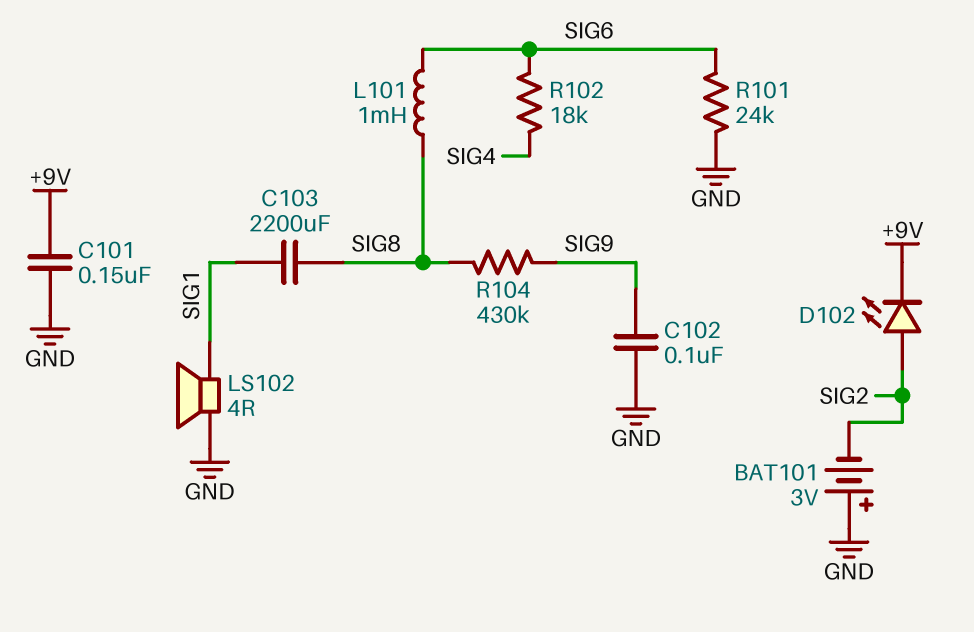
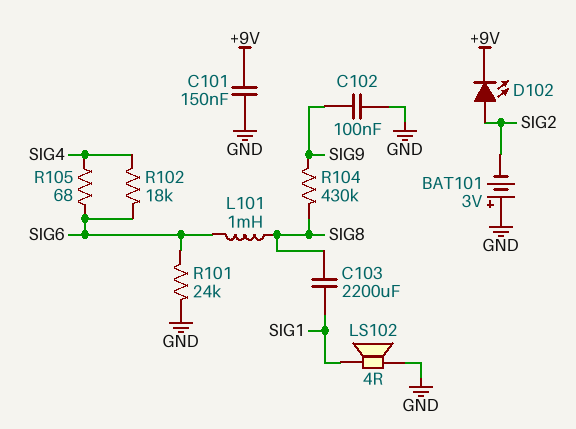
R105: none -> 68 (SIG4, SIG6)

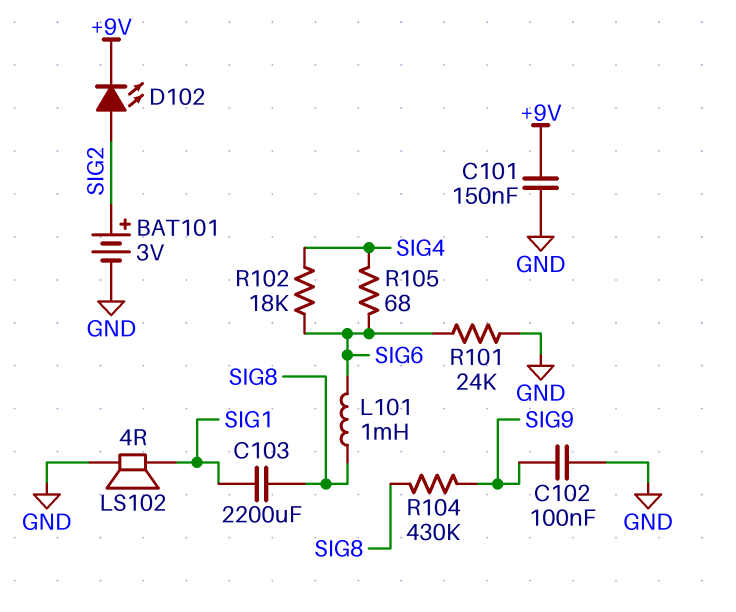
BAT101: 3V (plus GND, minus SIG2) -> 3V (plus SIG2, minus GND)

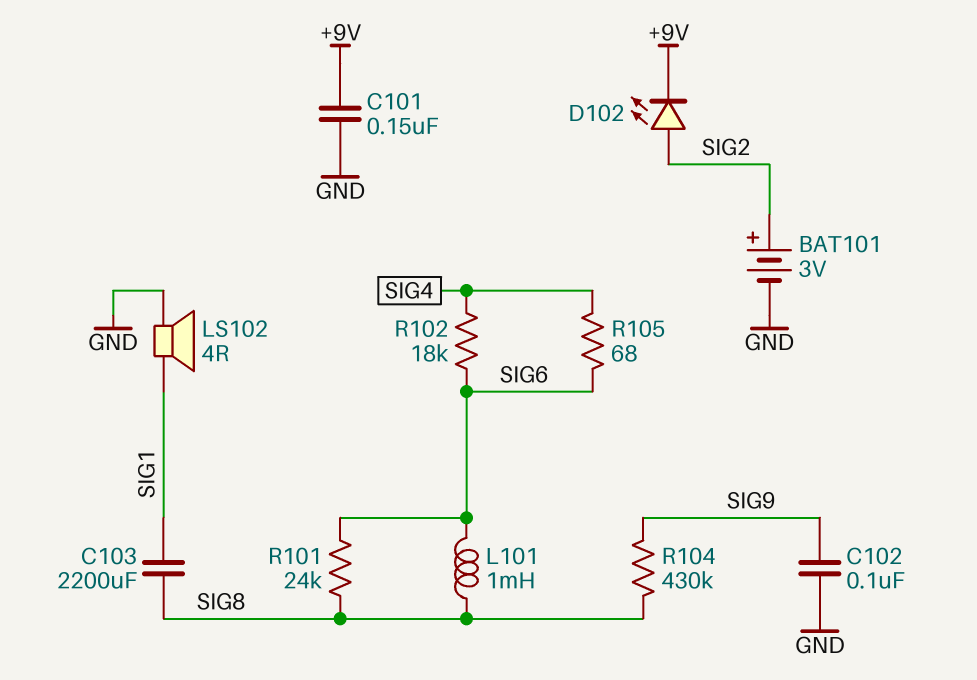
R101: 24k (GND, SIG6) -> 24k (SIG6, SIG8)

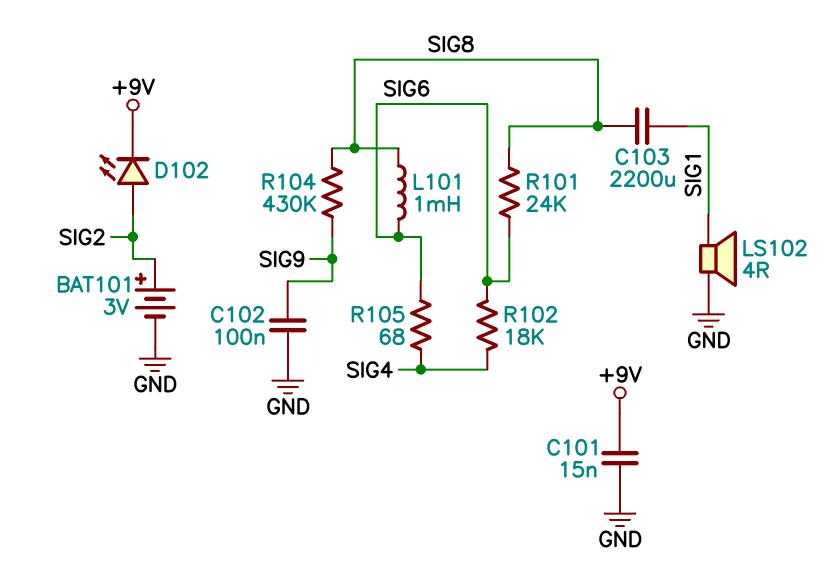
C101: 150nF (+9V, GND) -> 15nF (+9V, GND)

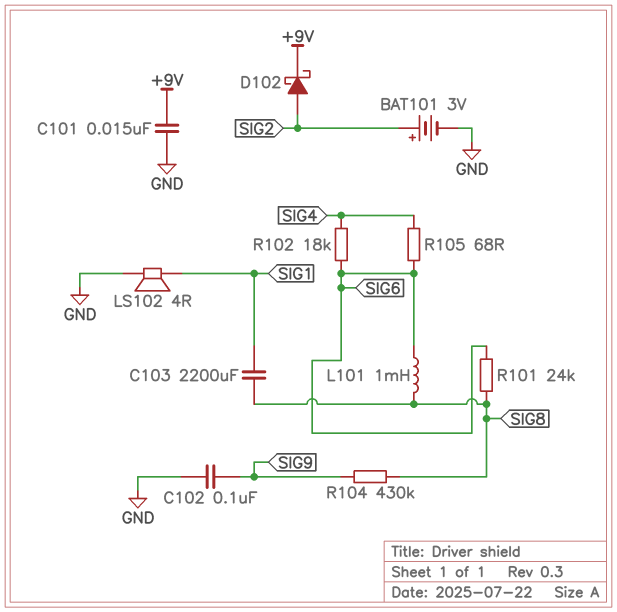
D102: LED (A SIG2, K +9V) -> schottky (A SIG2, K +9V)

